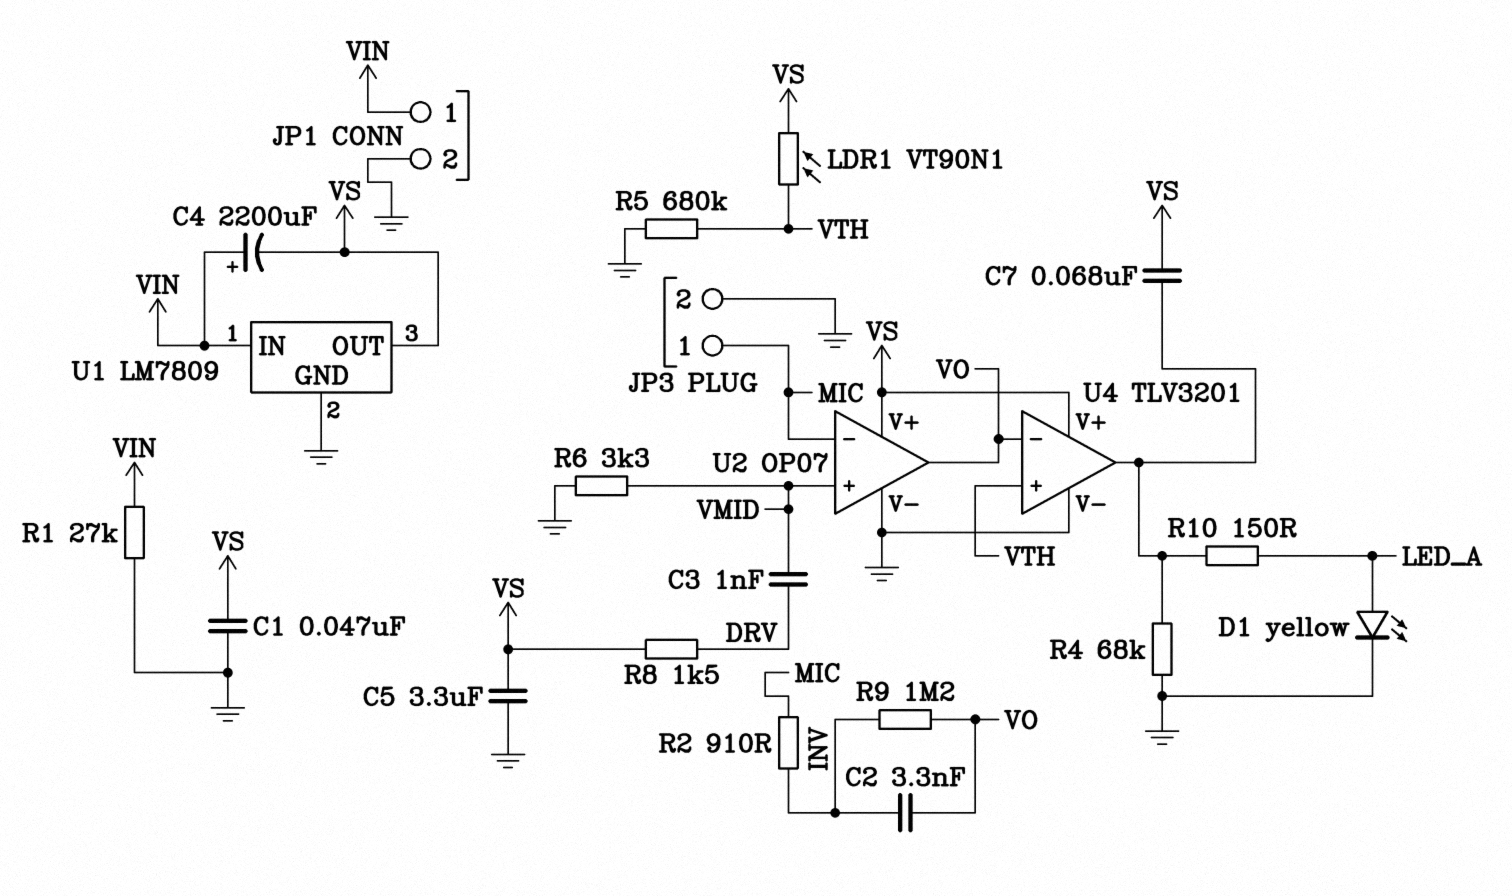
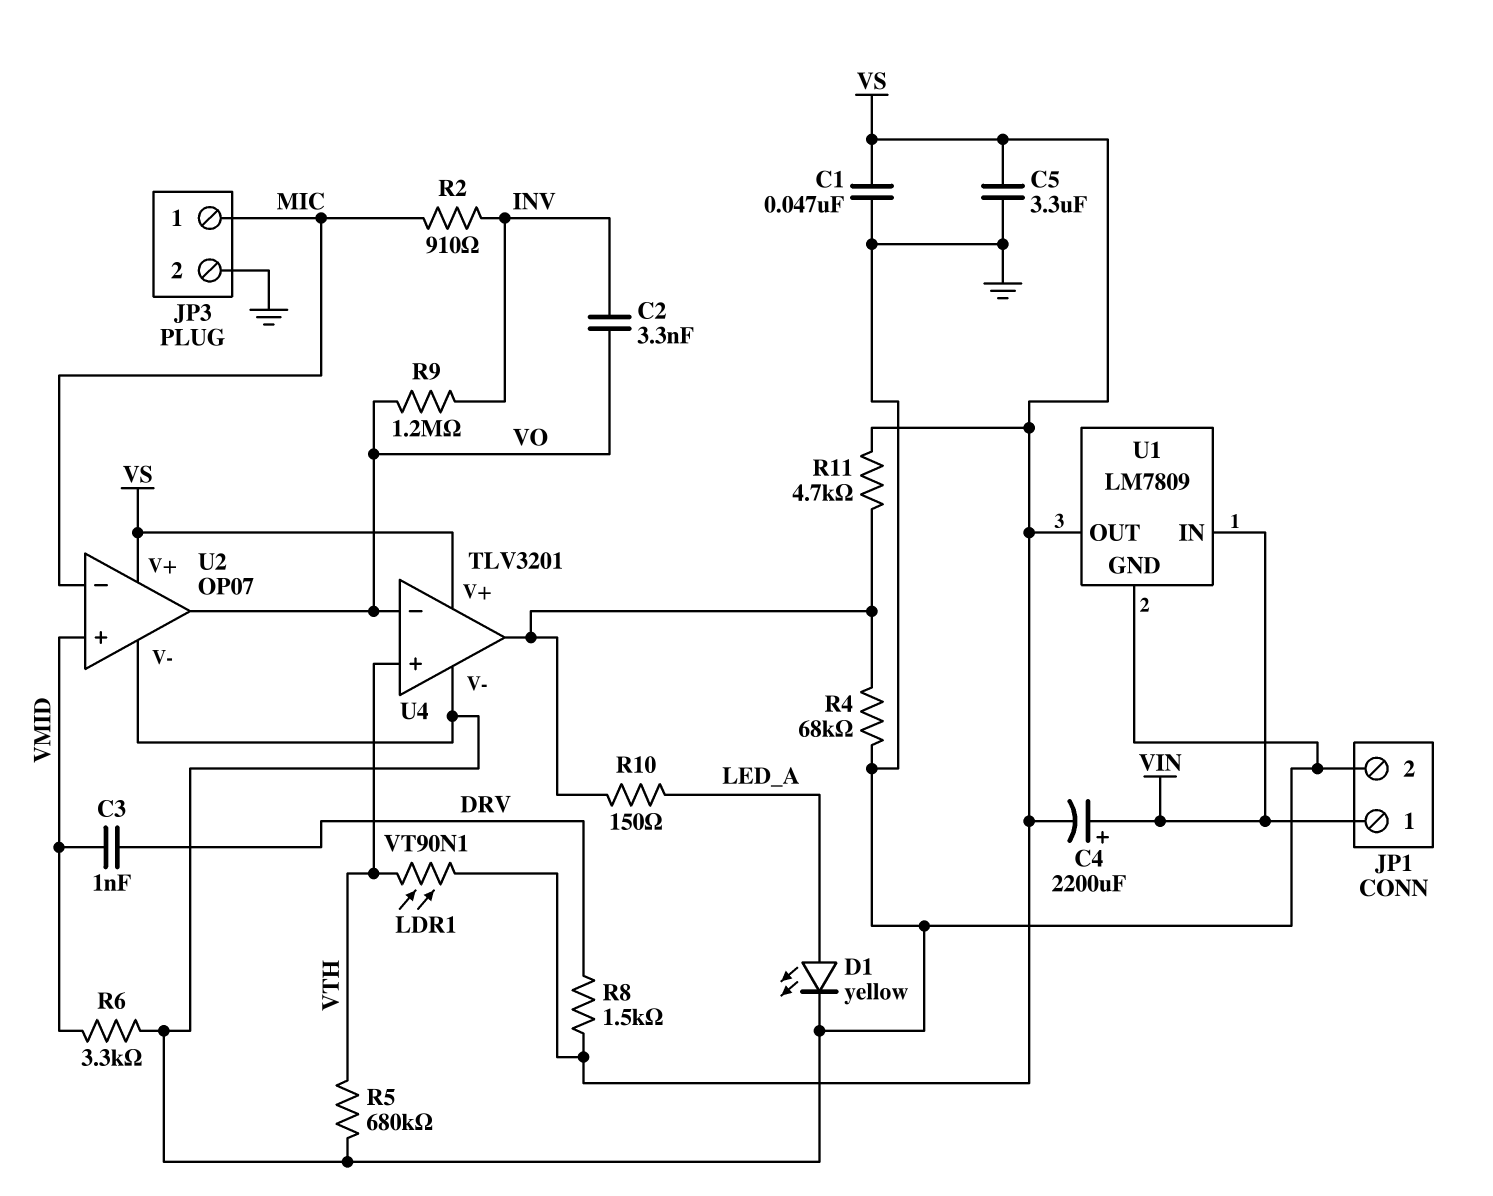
C7: 68nF (U4/out, VS) -> none
R1: 27k (GND, VIN) -> none
R11: none -> 4.7k (U4/out, VS)

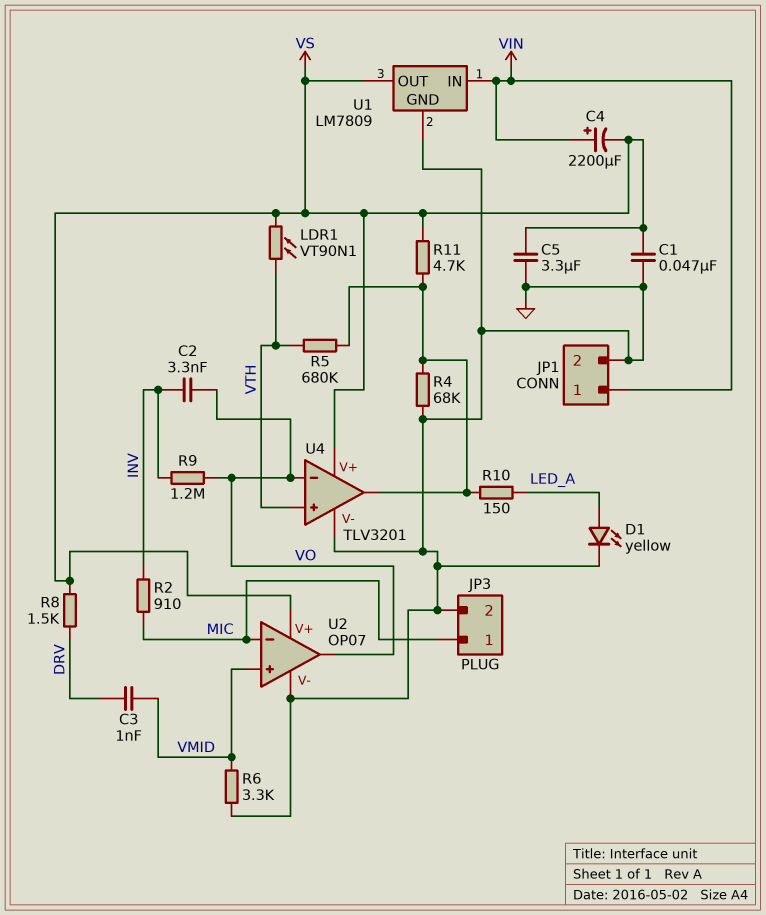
R5: 680k (GND, VTH) -> 680k (U4/out, VTH)

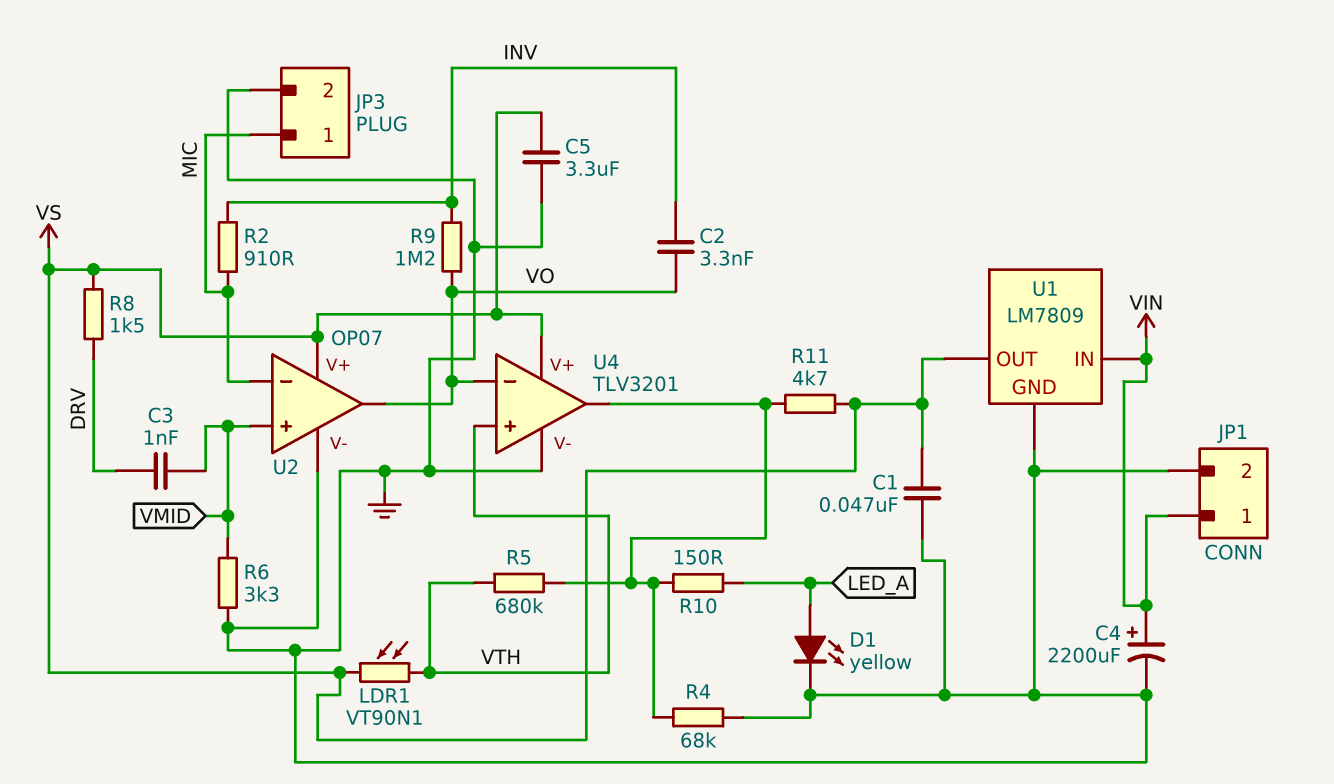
C4: 2200uF (plus VIN, minus VS) -> 2200uF (plus VIN, minus GND)

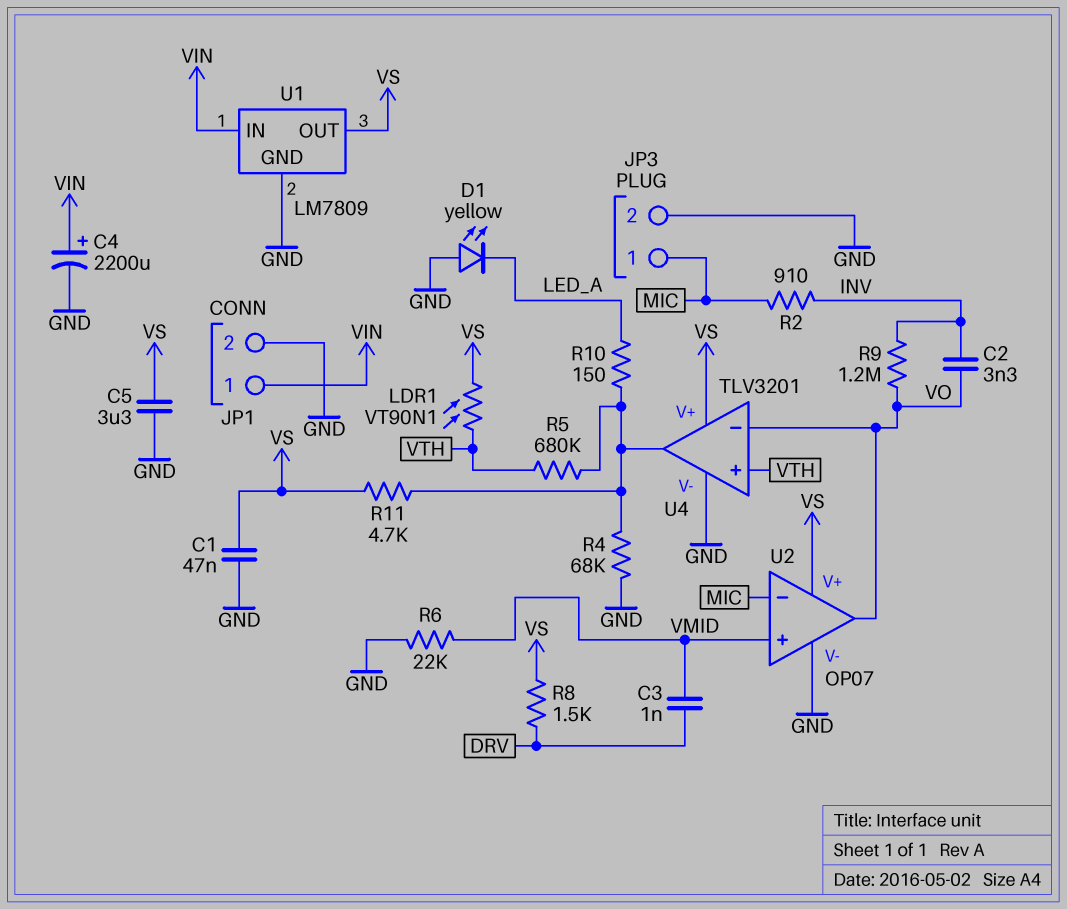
D1: LED yellow (A LED_A, K GND) -> LED yellow (A GND, K LED_A)
R6: 3.3k (GND, VMID) -> 22k (GND, VMID)

